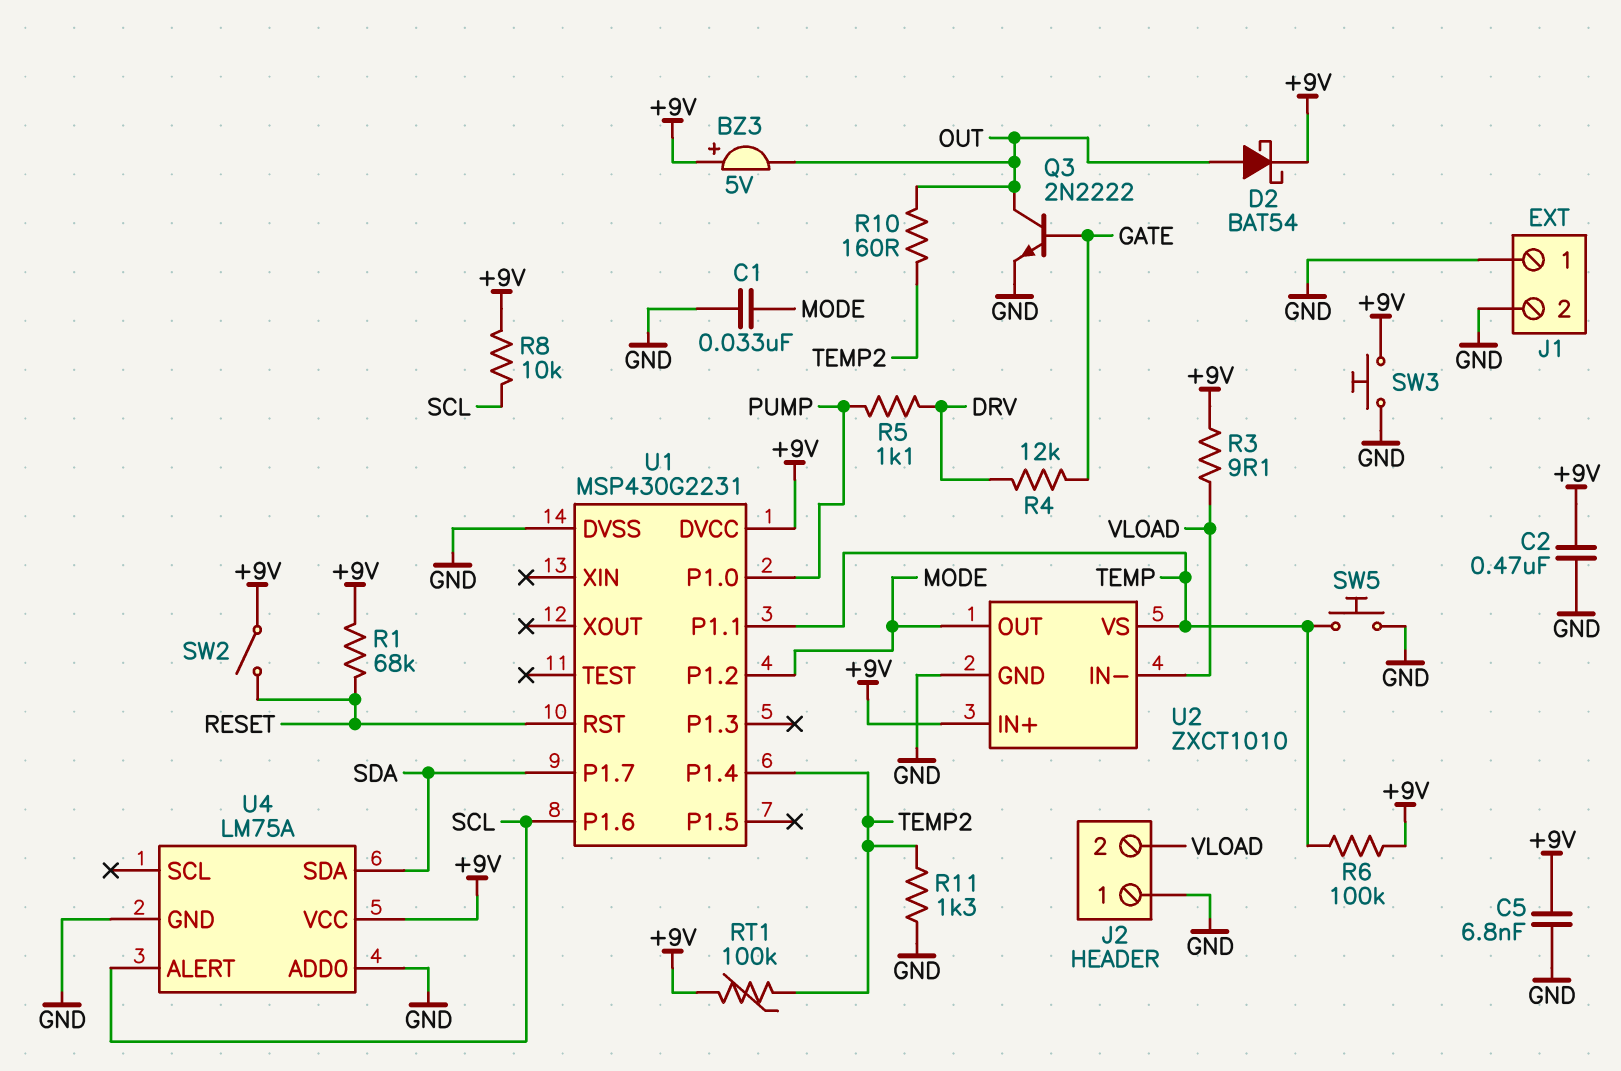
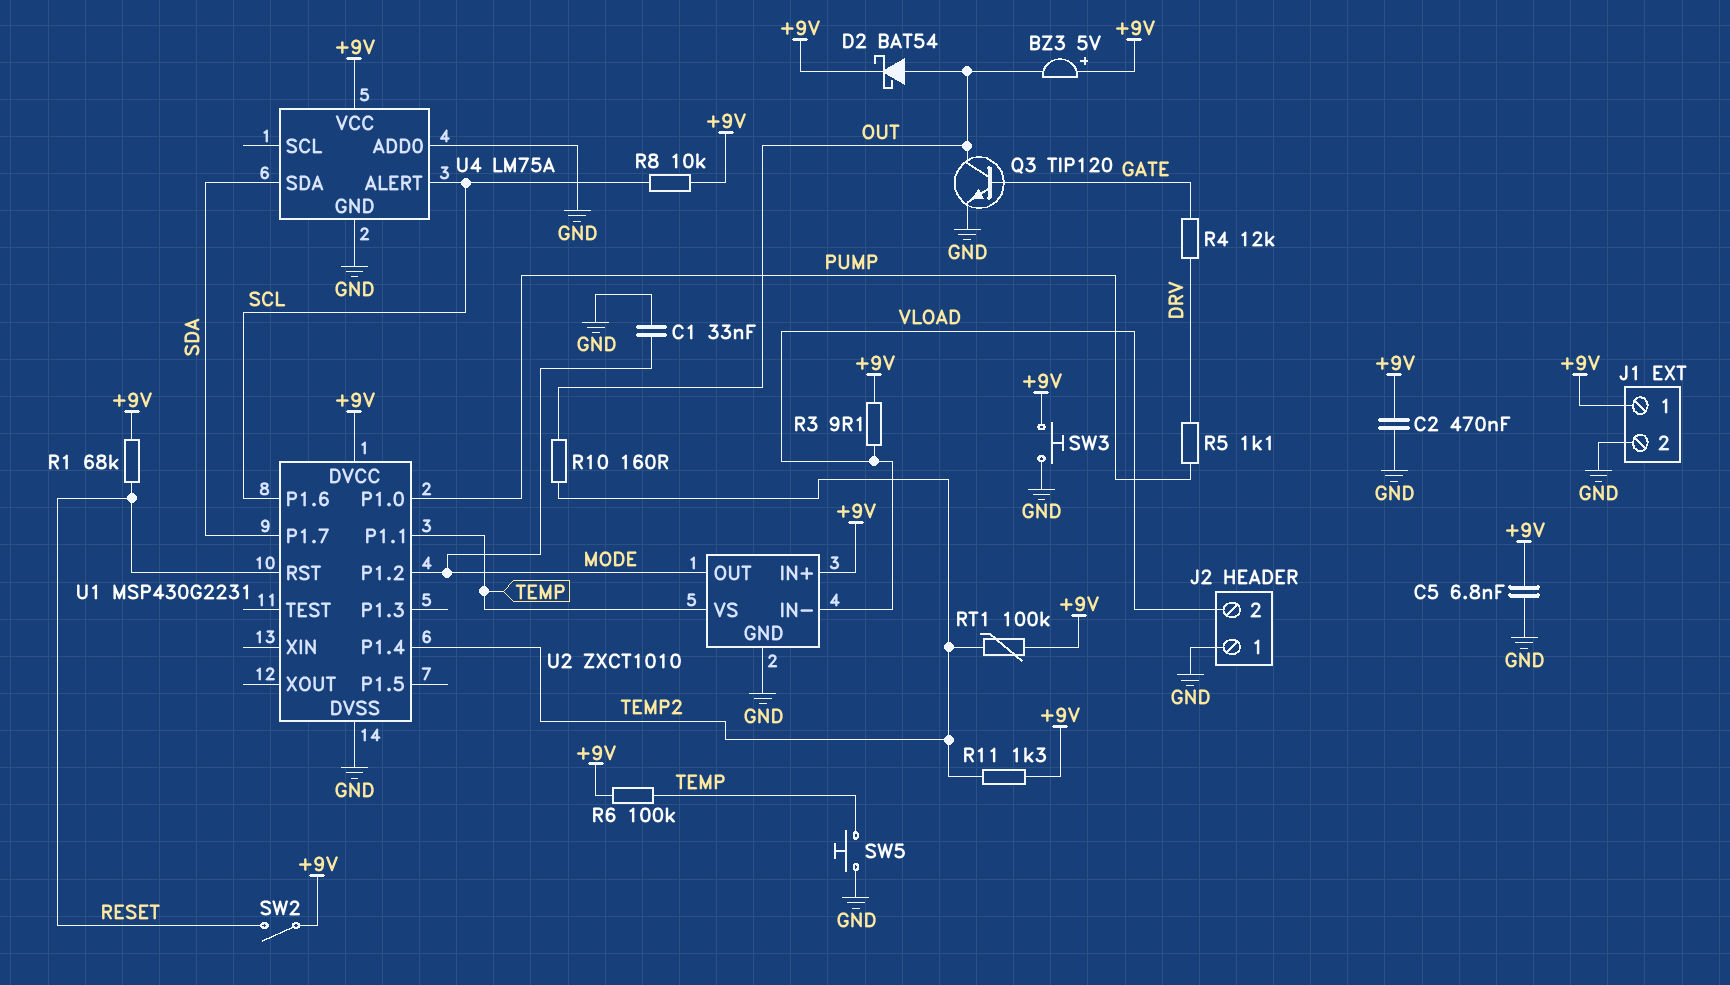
J1 pin 1: GND -> +9V
Q3: NPN 2N2222 (B GATE, C OUT, E GND) -> NPN TIP120 (B GATE, C OUT, E GND)
R11: 1.3k (GND, TEMP2) -> 1.3k (+9V, TEMP2)

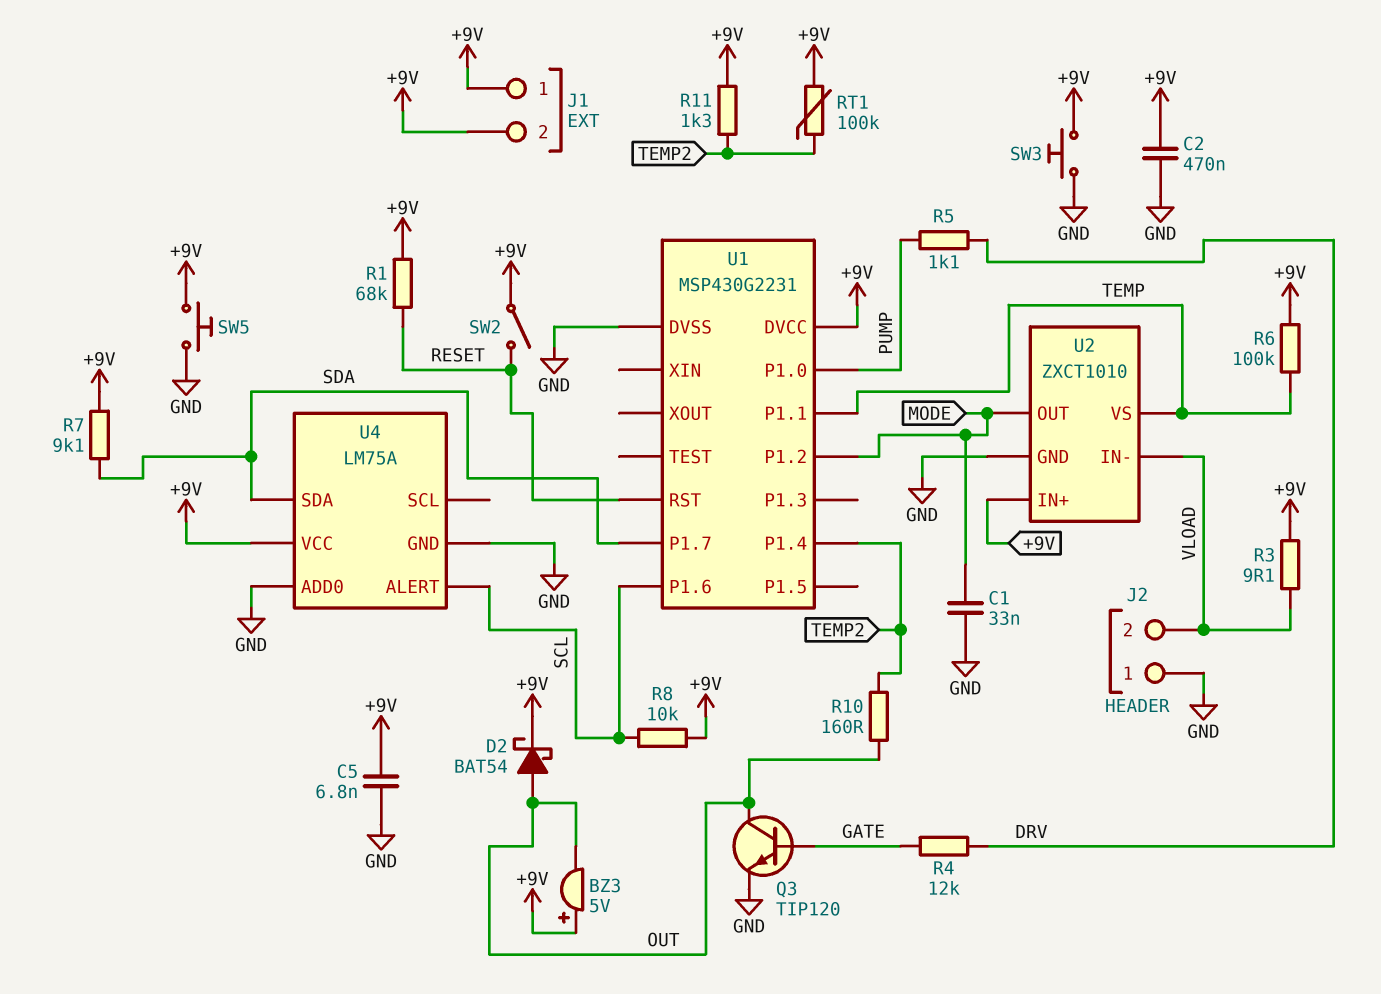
J1 pin 2: GND -> +9V
R7: none -> 9.1k (+9V, SDA)
SW5: button (GND, TEMP) -> button (+9V, GND)

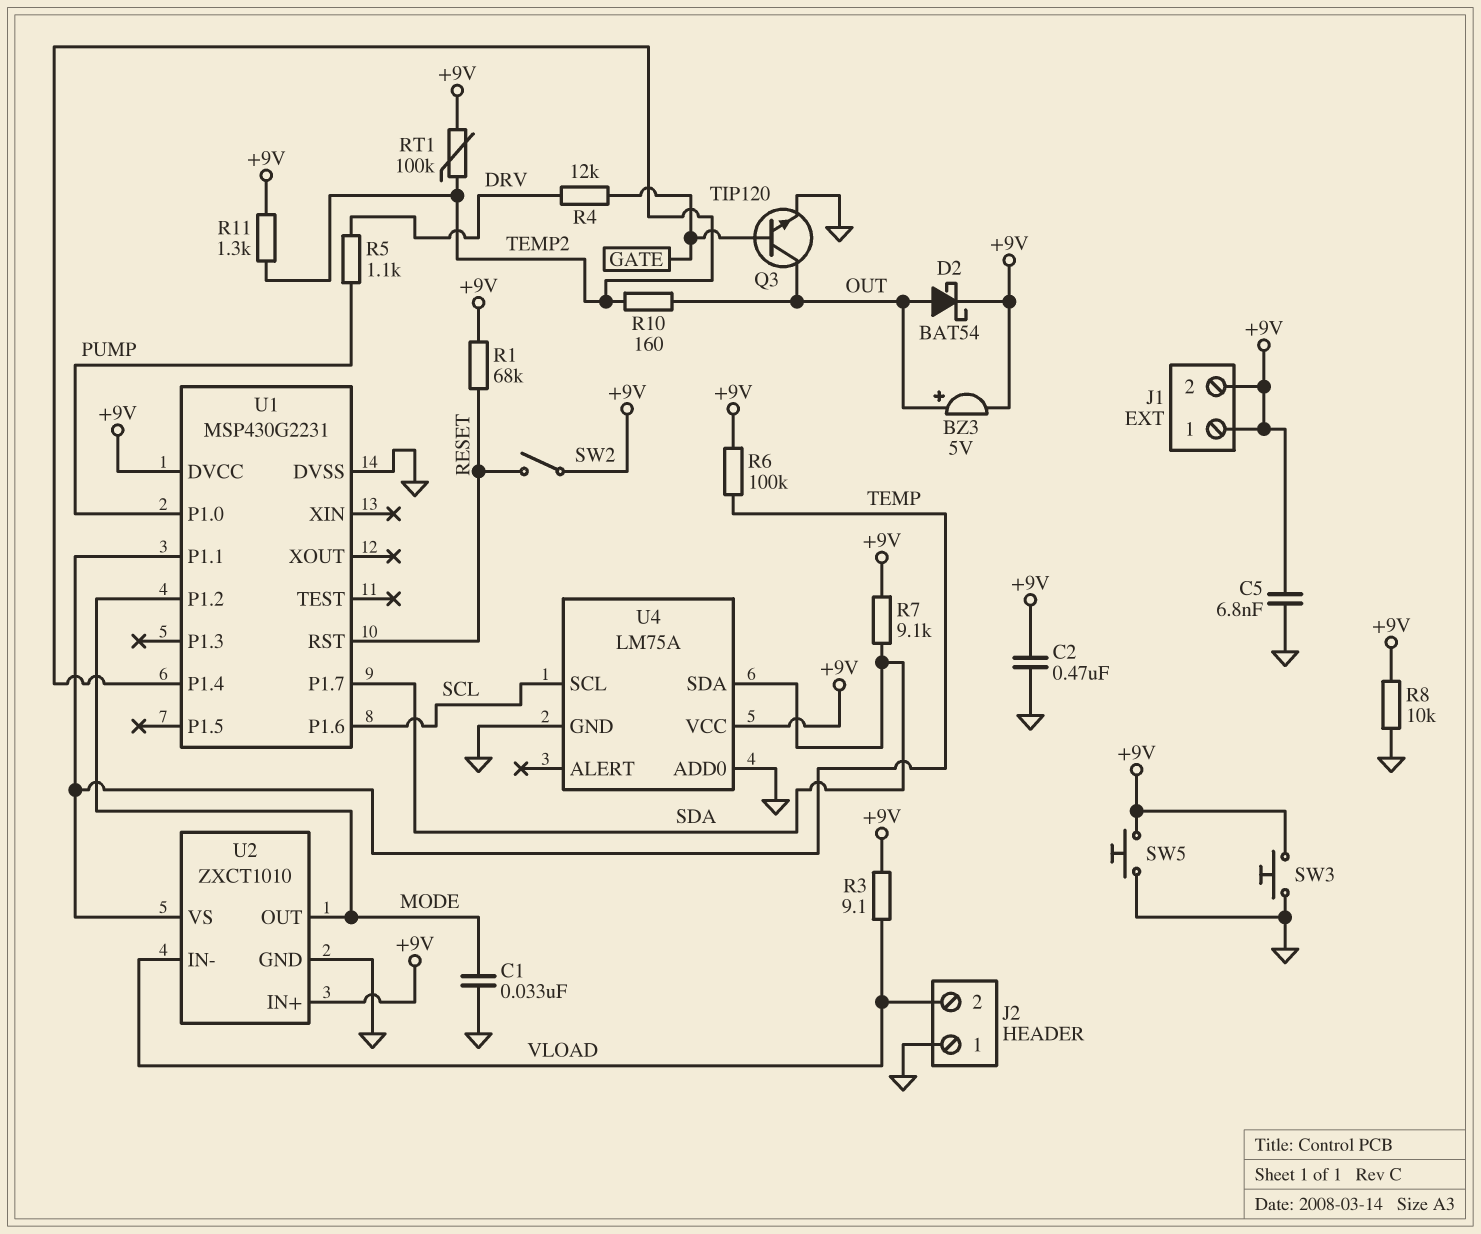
BZ3: buzzer 5V (plus +9V, minus OUT) -> buzzer 5V (plus OUT, minus +9V)
R8: 10k (+9V, SCL) -> 10k (+9V, GND)
U4 pin ALERT: SCL -> none
U4 pin SCL: none -> SCL

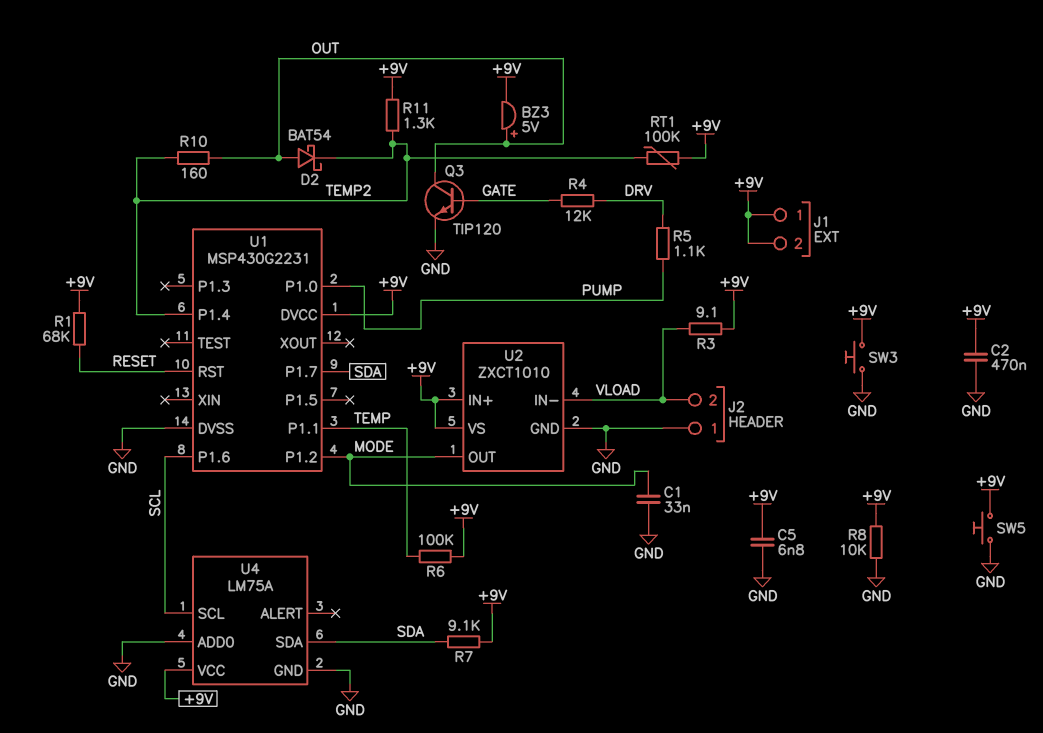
D2: schottky BAT54 (A OUT, K +9V) -> schottky BAT54 (A OUT, K TEMP2)
SW2: switch (+9V, RESET) -> none
U2 pin VS: TEMP -> +9V

